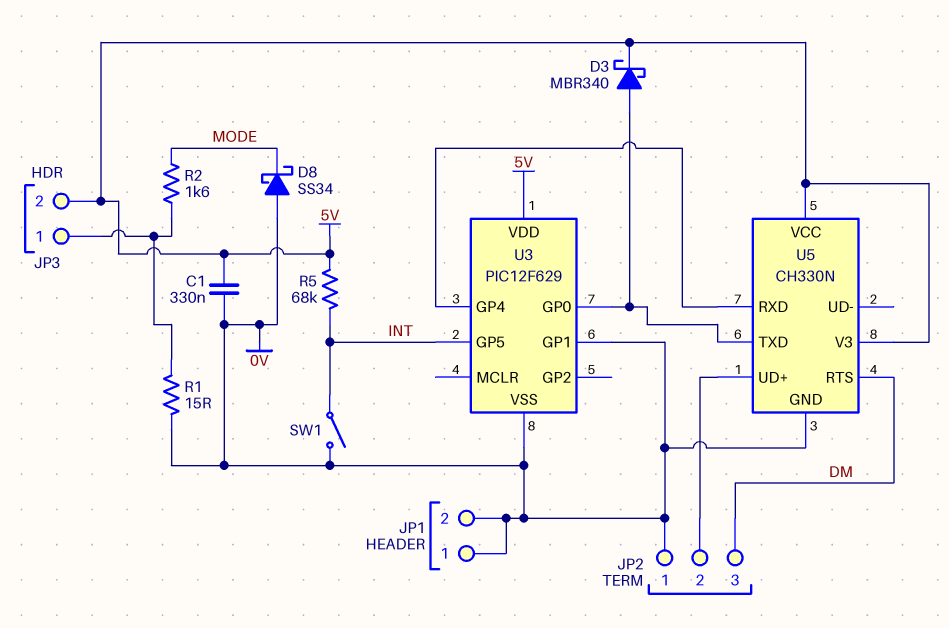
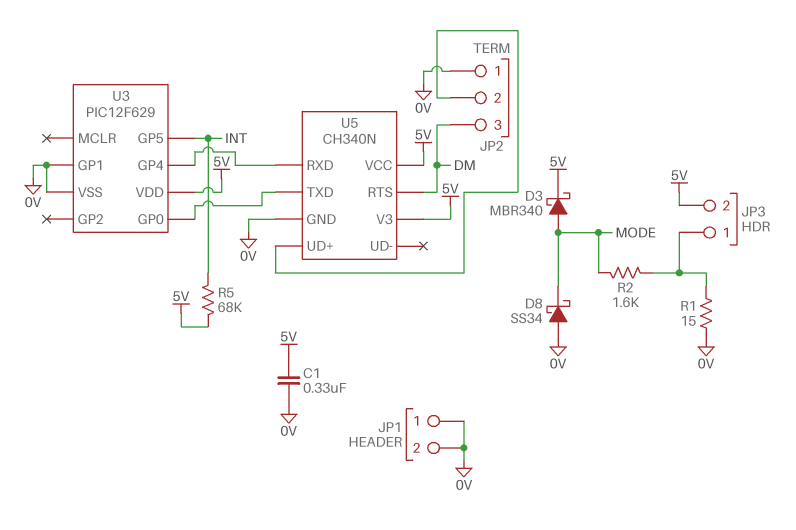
D3: schottky MBR340 (A U3/GP0, K 5V) -> schottky MBR340 (A MODE, K 5V)
SW1: switch (0V, INT) -> none
U5: CH330N -> CH340N

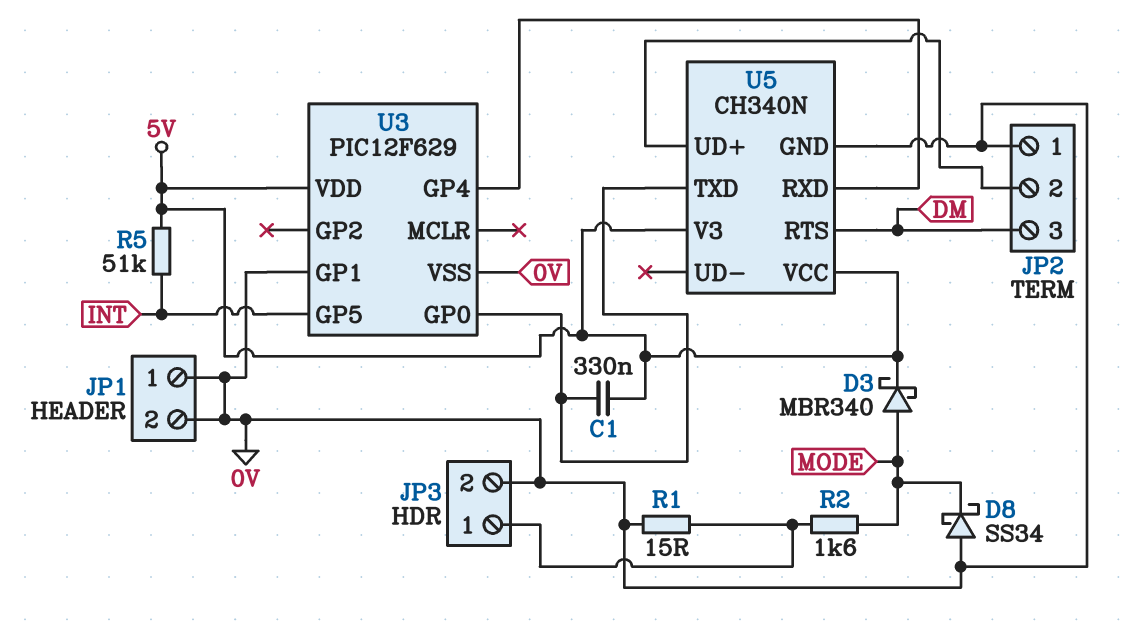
C1: 330nF (0V, 5V) -> 330nF (5V, U3/GP0)
JP3 pin 2: 5V -> 0V
R5: 68k (5V, INT) -> 51k (5V, INT)

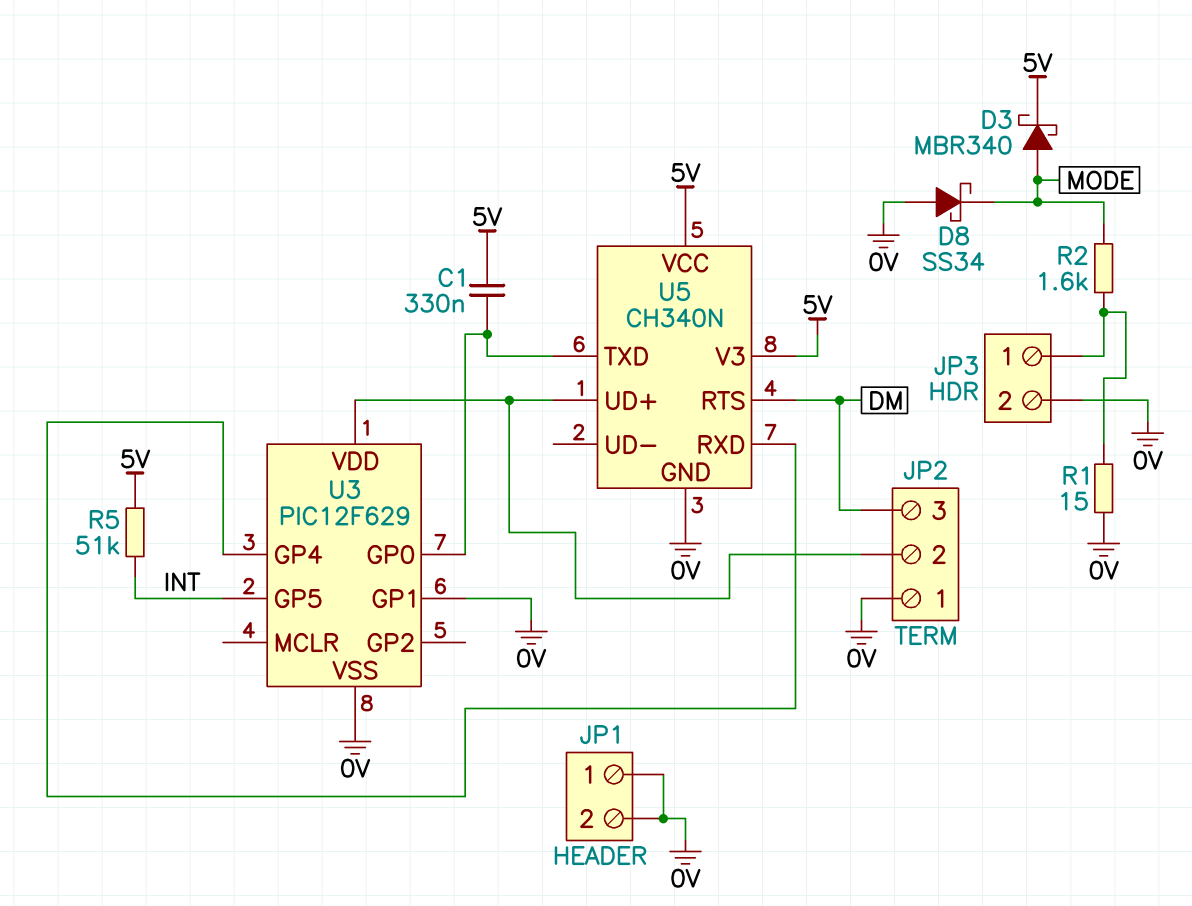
U3 pin VDD: 5V -> JP2/2

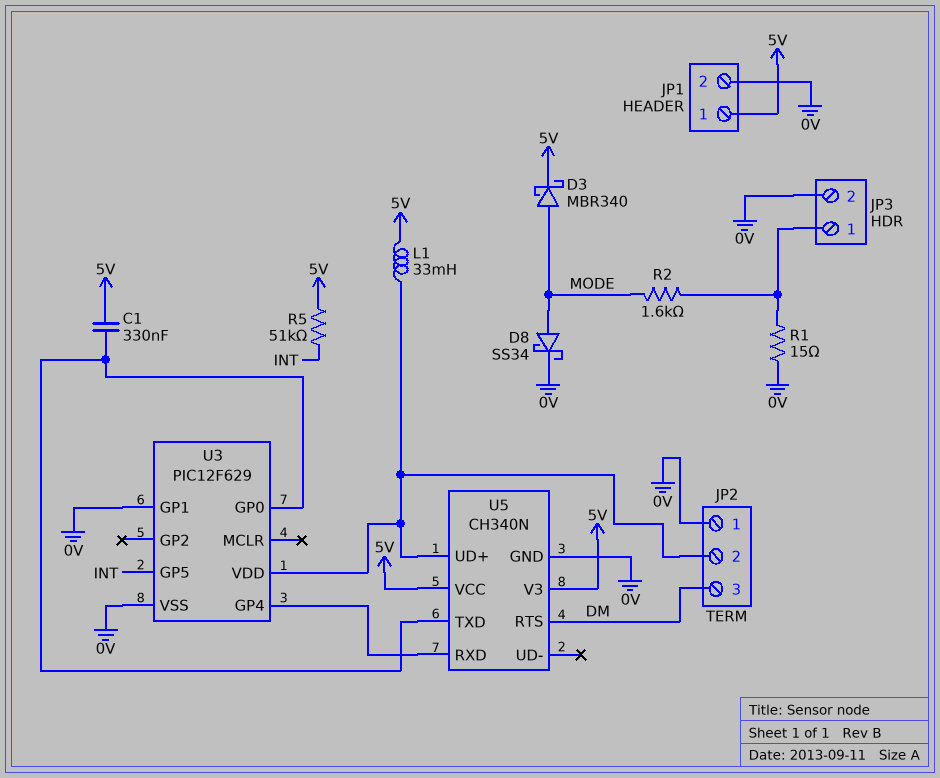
D8: schottky SS34 (A 0V, K MODE) -> schottky SS34 (A MODE, K 0V)
JP1 pin 1: 0V -> 5V
L1: none -> 33mH (5V, JP2/2)

